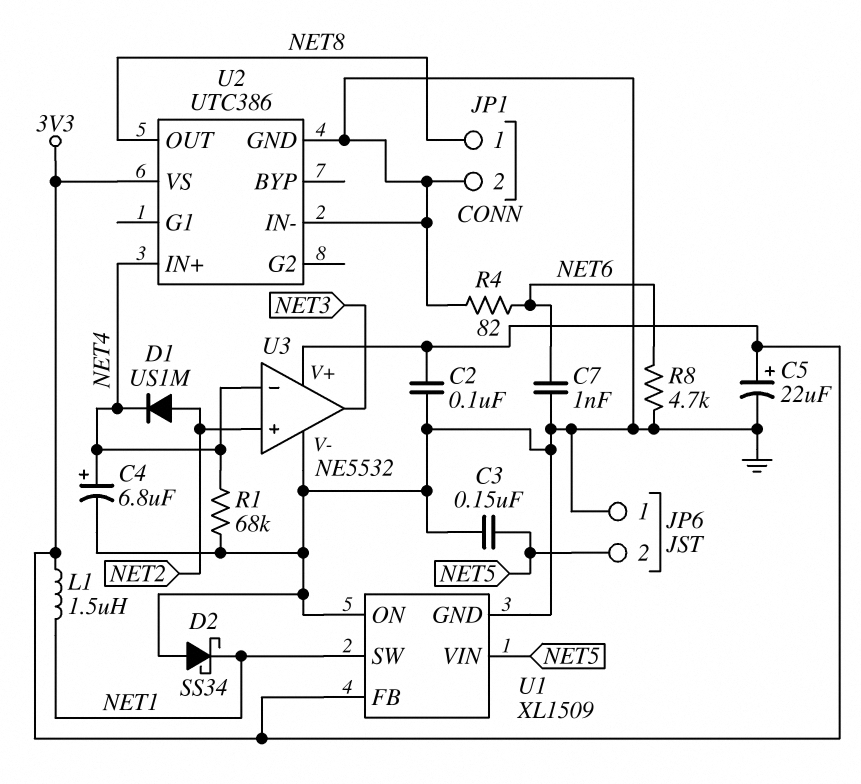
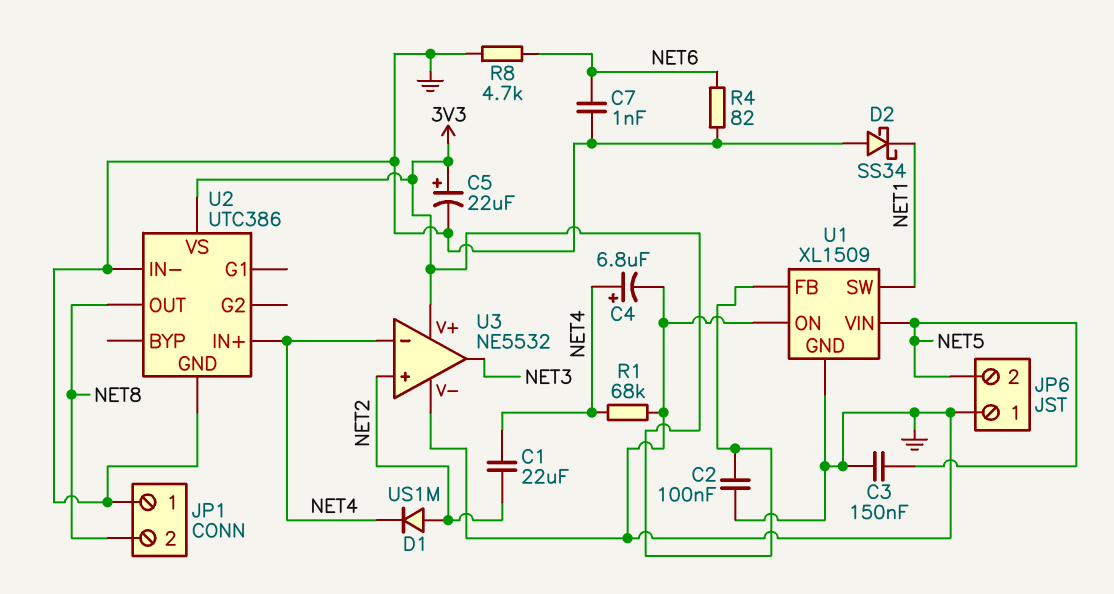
C1: none -> 22uF (NET2, NET4)
JP1 pin 1: NET8 -> GND
JP1 pin 2: GND -> NET8
L1: 1.5uH (3V3, NET1) -> none

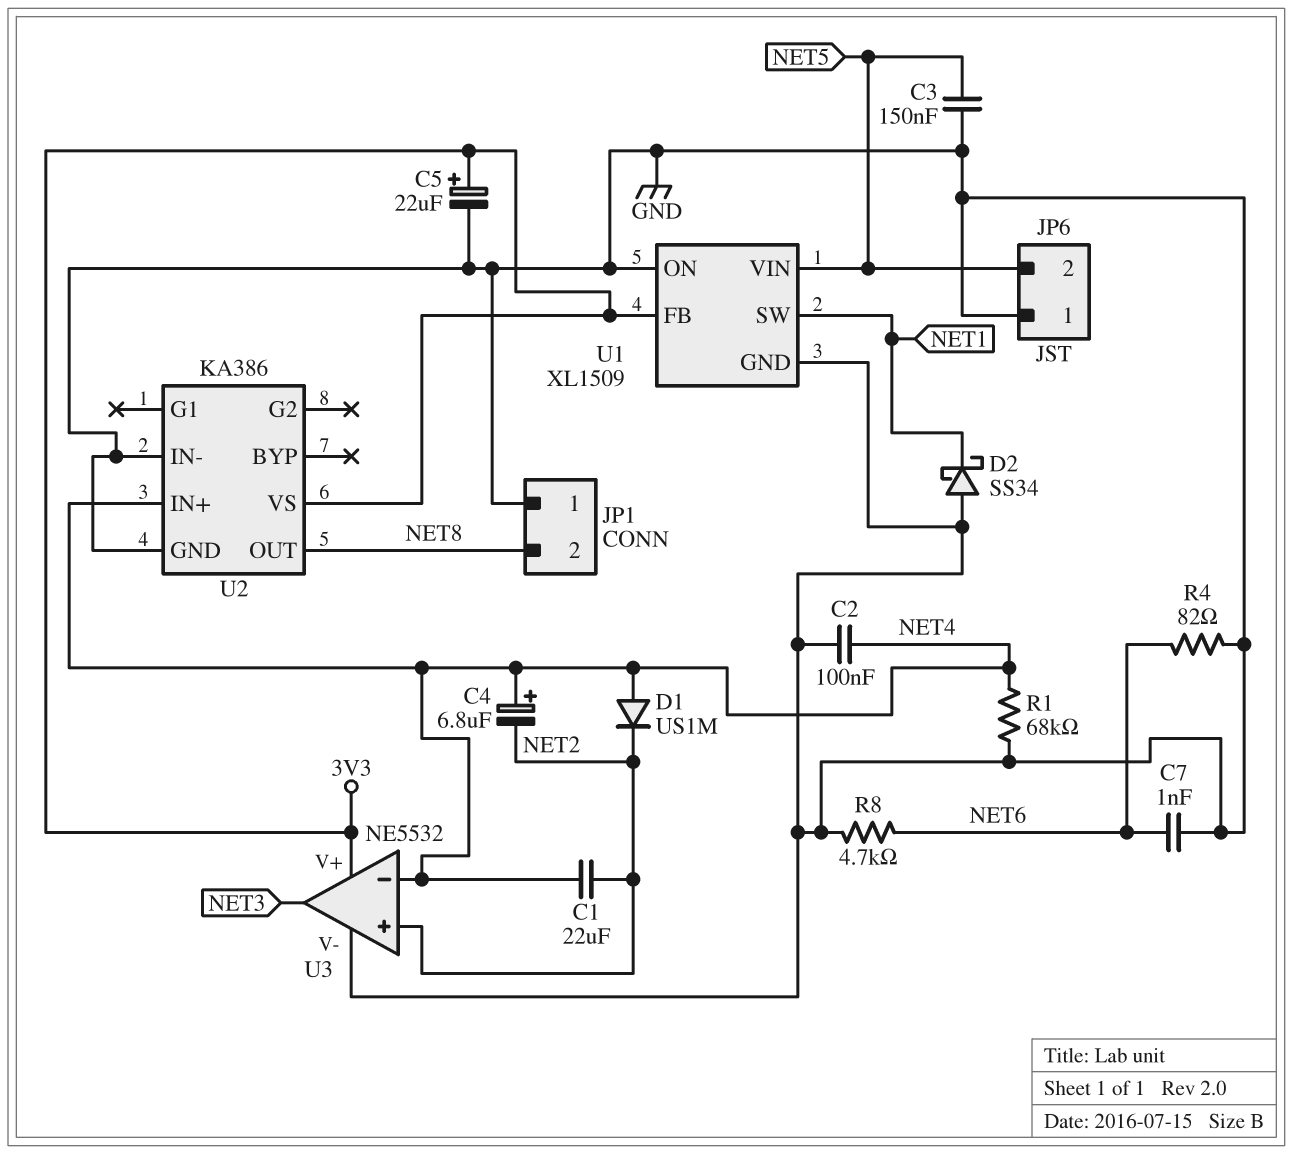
C2: 100nF (3V3, GND) -> 100nF (GND, NET4)
C4: 6.8uF (plus NET4, minus GND) -> 6.8uF (plus NET4, minus NET2)
D1: diode US1M (A NET2, K NET4) -> diode US1M (A NET4, K NET2)
U2: UTC386 -> KA386

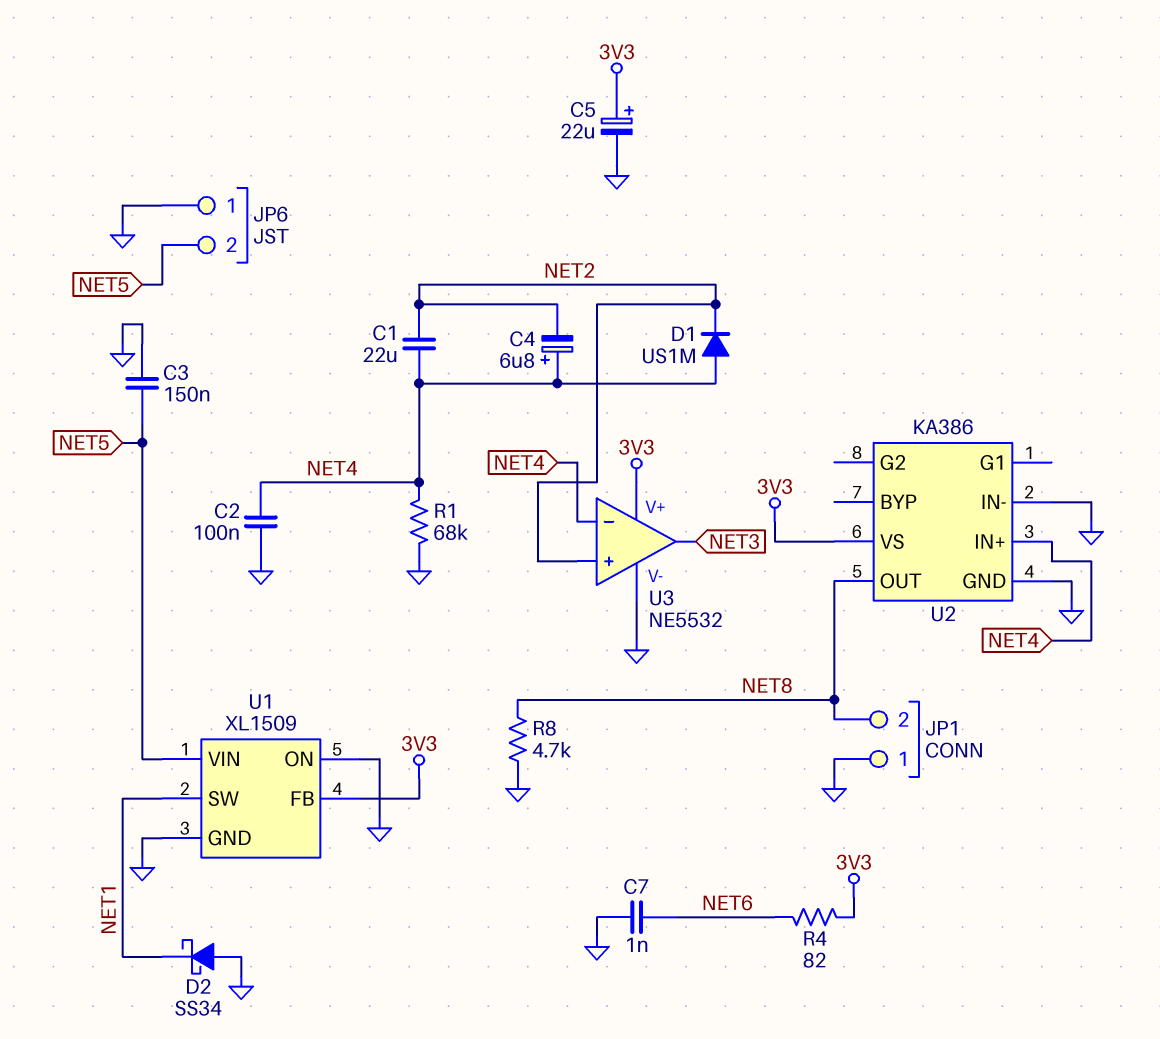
R4: 82 (GND, NET6) -> 82 (3V3, NET6)
R8: 4.7k (GND, NET6) -> 4.7k (GND, NET8)

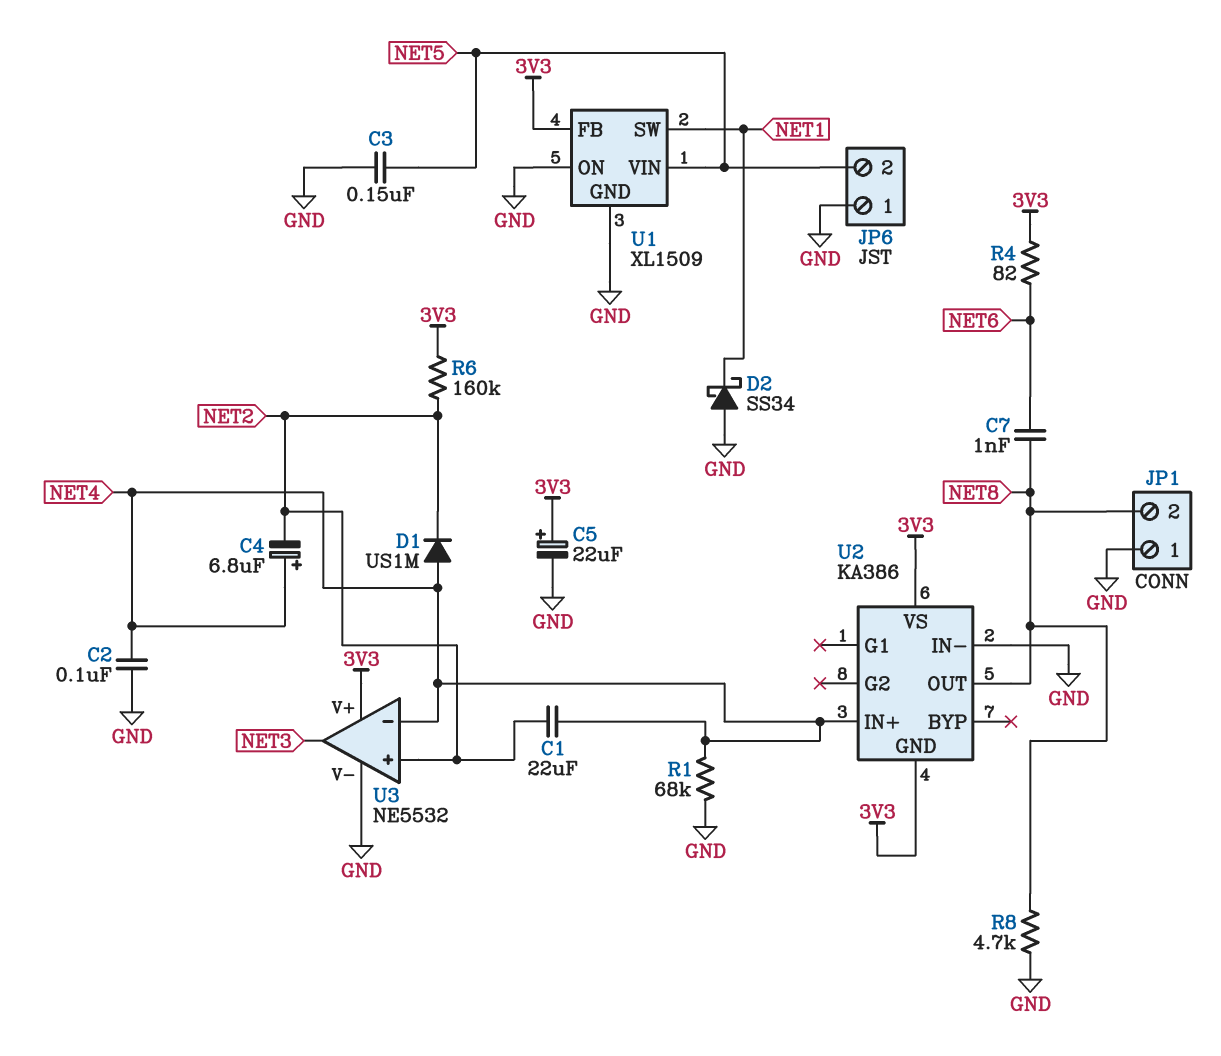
C7: 1nF (GND, NET6) -> 1nF (NET6, NET8)
R6: none -> 160k (3V3, NET2)
U2 pin GND: GND -> 3V3

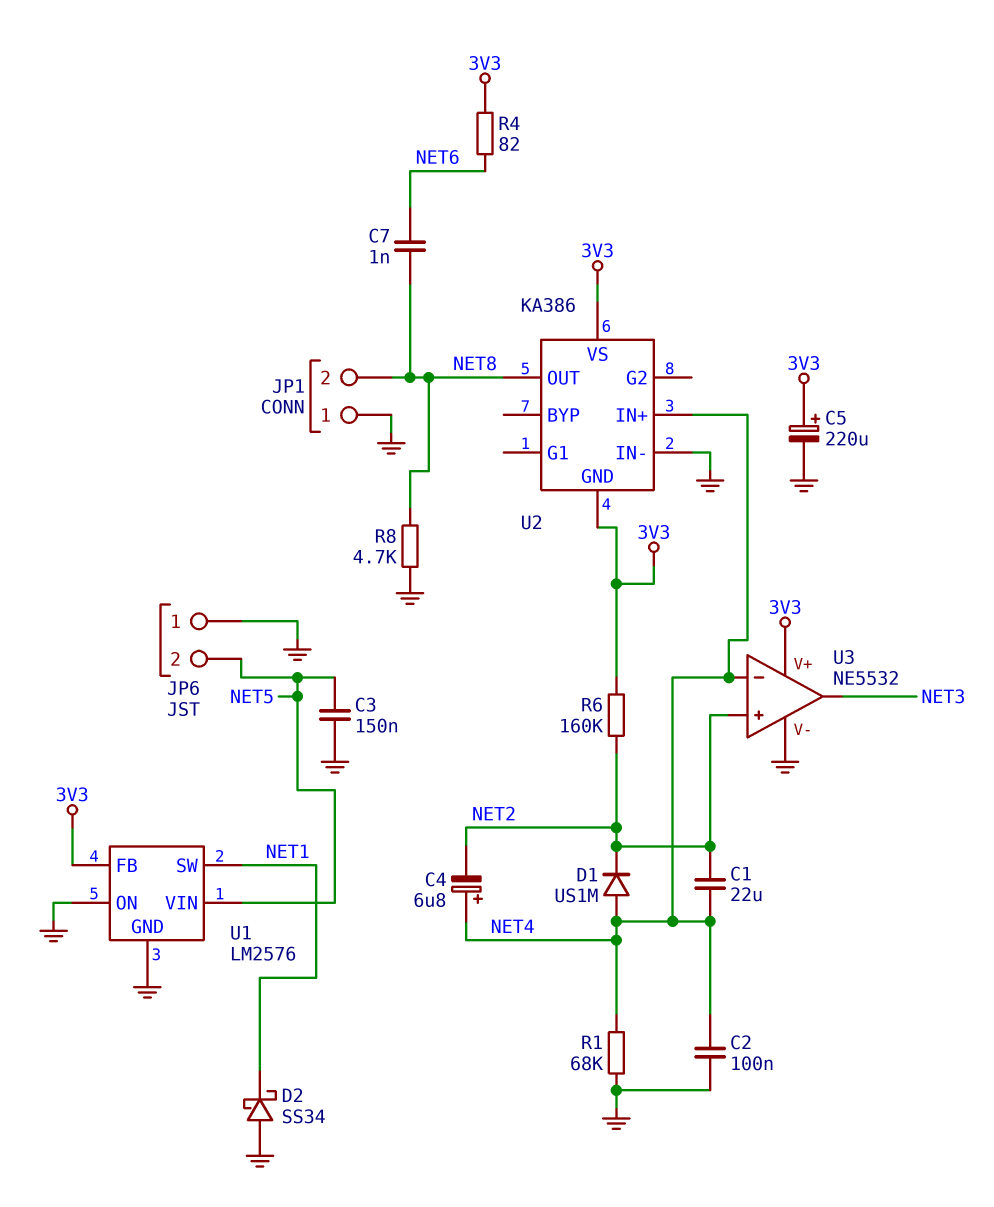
C5: 22uF (plus 3V3, minus GND) -> 220uF (plus 3V3, minus GND)
U1: XL1509 -> LM2576

